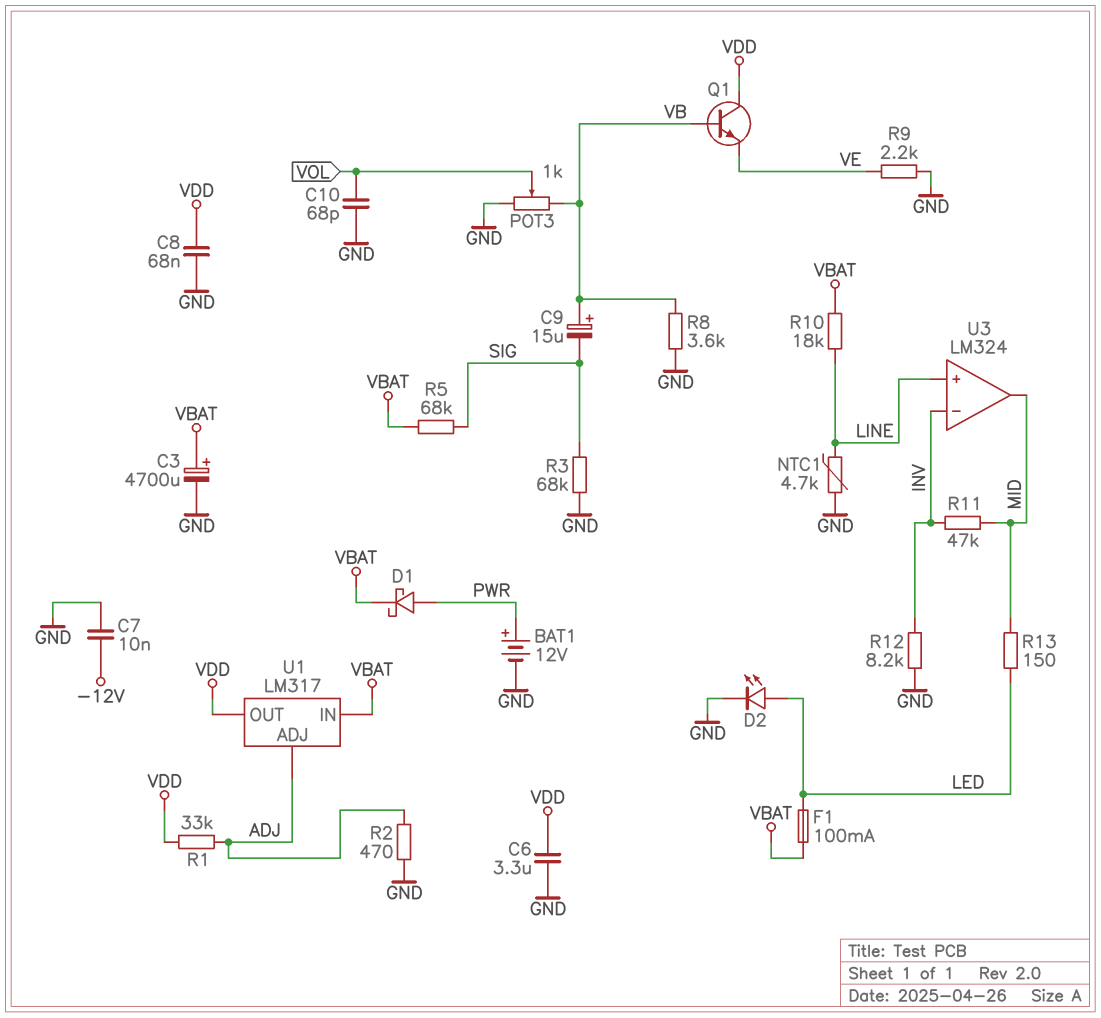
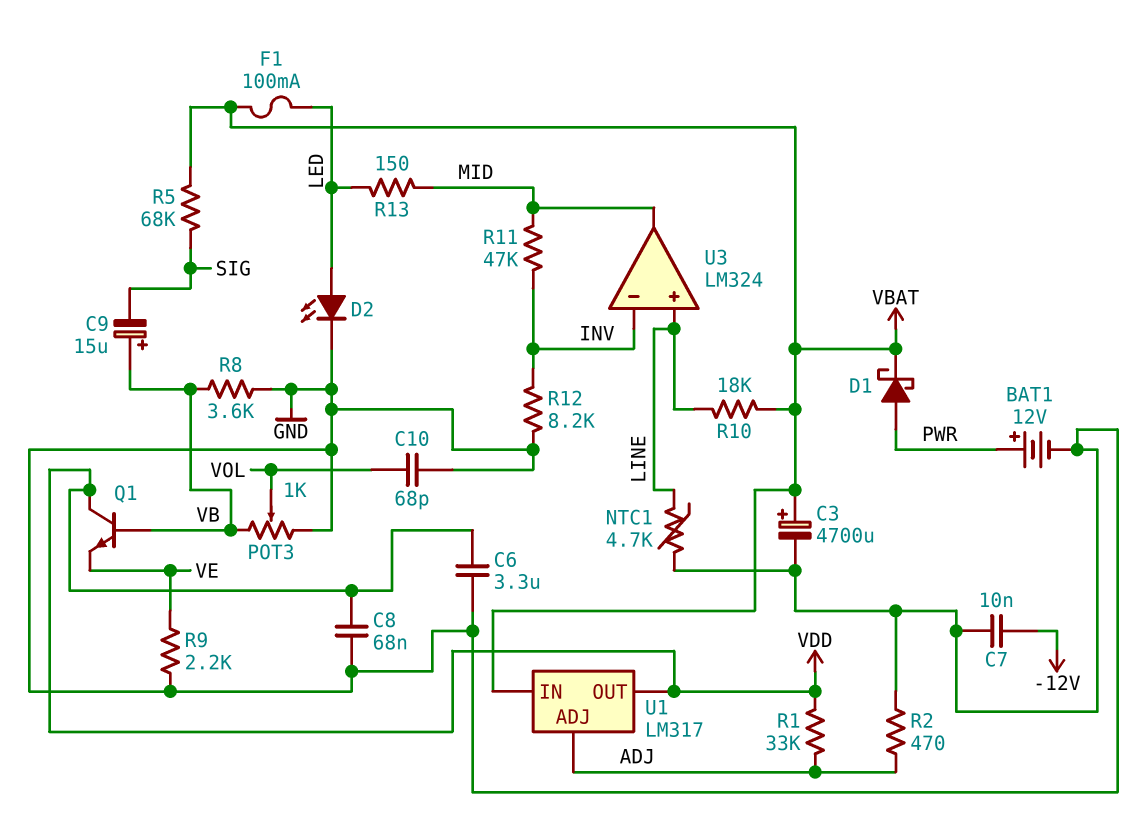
R3: 68k (GND, SIG) -> none

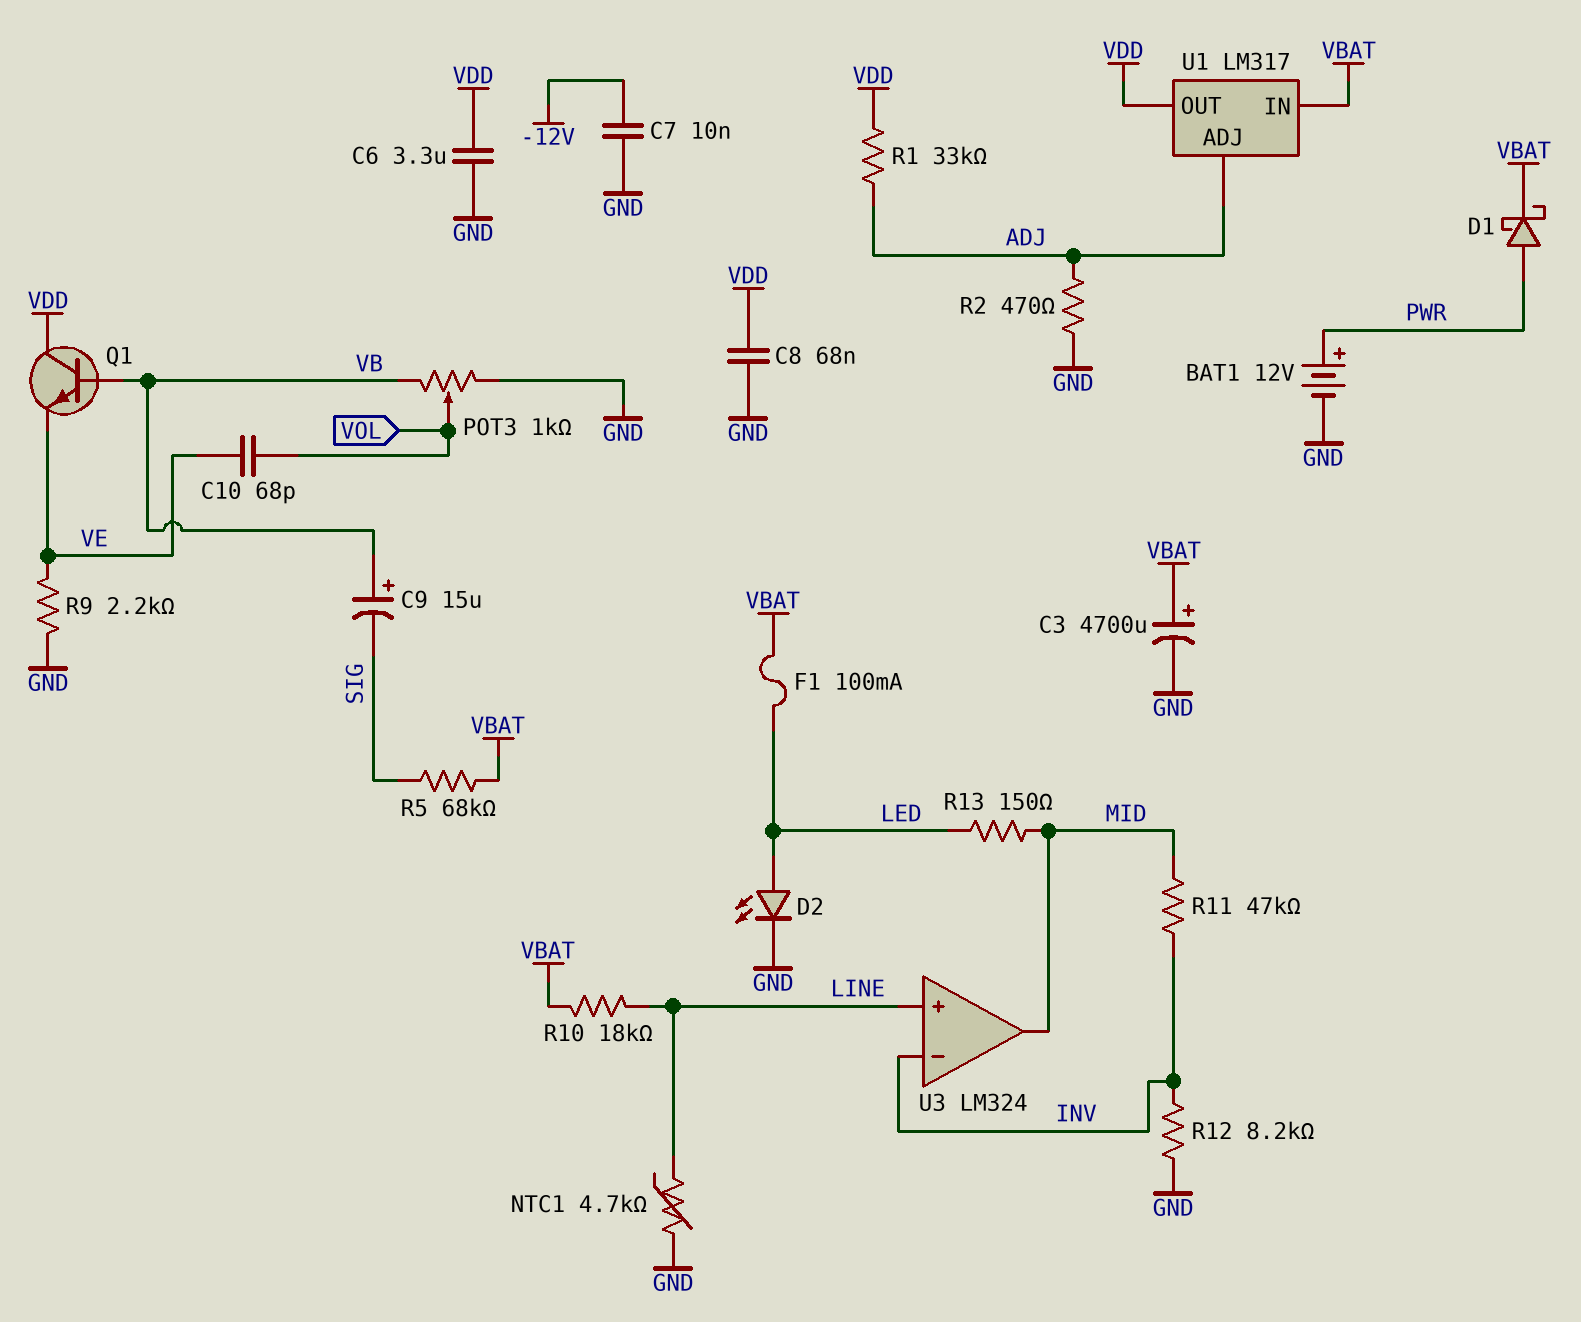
C10: 68pF (GND, VOL) -> 68pF (VE, VOL)
R8: 3.6k (GND, VB) -> none

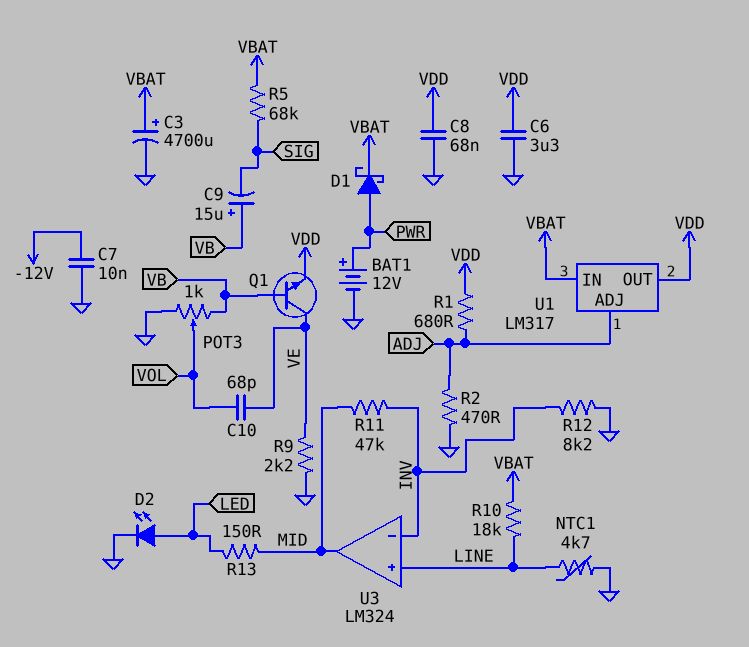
F1: 100mA (LED, VBAT) -> none
Q1: NPN (B VB, C VDD, E VE) -> NPN (B VB, C VE, E VDD)
R1: 33k (ADJ, VDD) -> 680 (ADJ, VDD)

